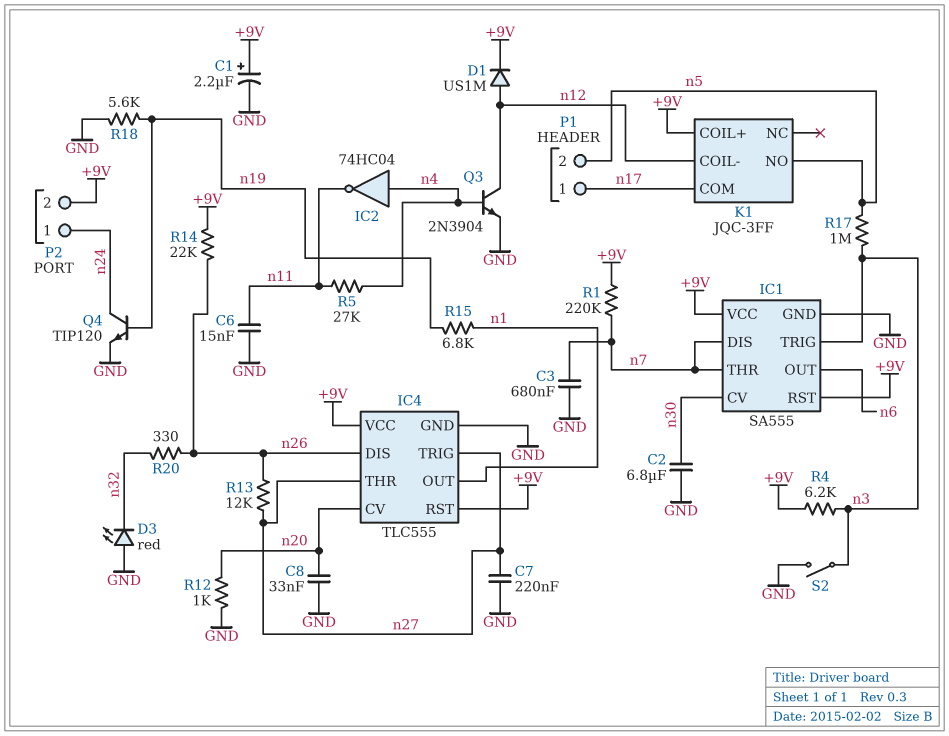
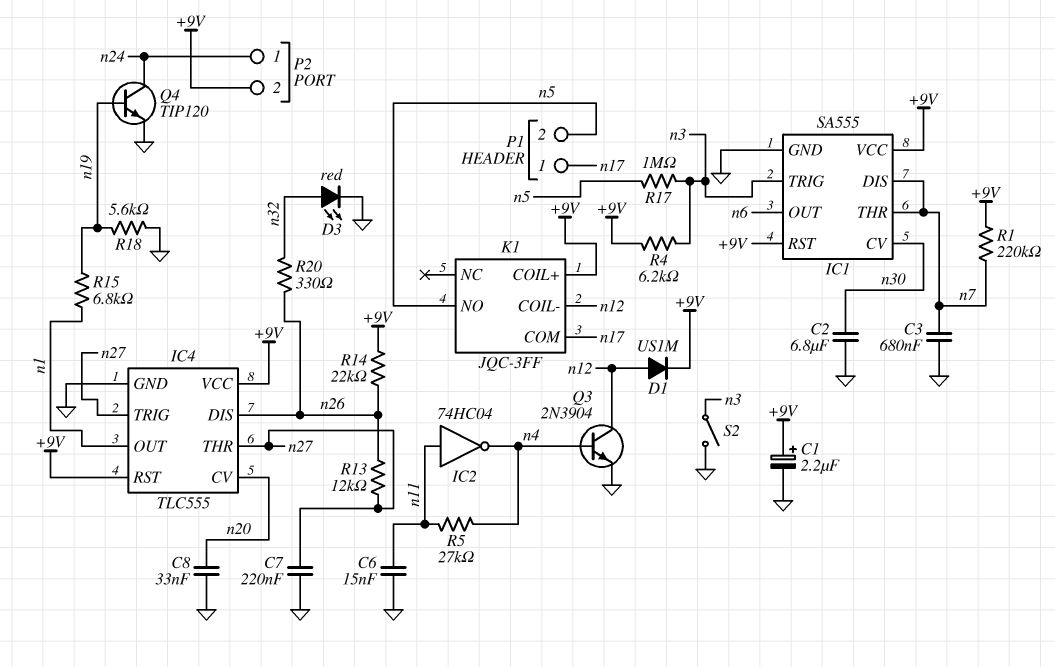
D3: LED red (A GND, K n32) -> LED red (A n32, K GND)
IC2: NOT 74HC04 (in n4, out n11) -> NOT 74HC04 (in n11, out n4)
R12: 1k (GND, n20) -> none

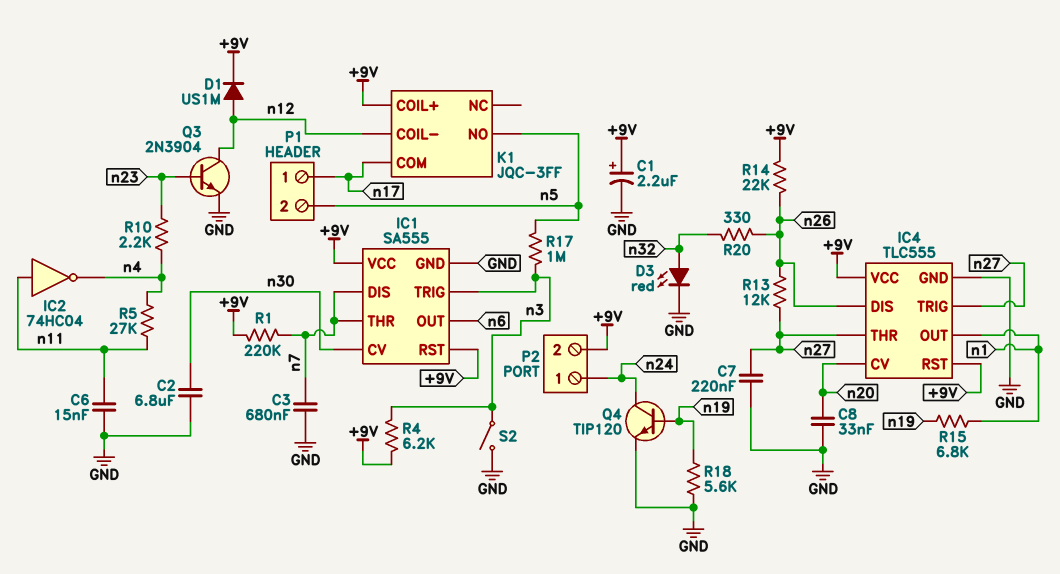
Q3: NPN 2N3904 (B n4, C n12, E GND) -> NPN 2N3904 (B n23, C n12, E GND)
R10: none -> 2.2k (n4, n23)

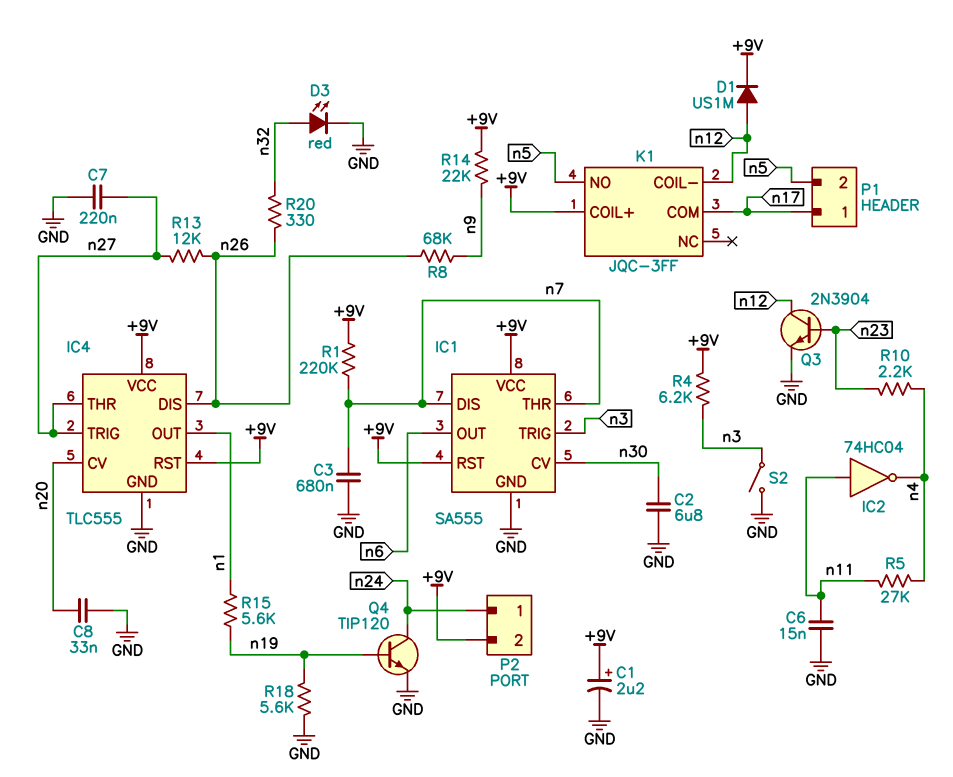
R8: none -> 68k (n9, n26)
R14: 22k (+9V, n26) -> 22k (+9V, n9)
R15: 6.8k (n1, n19) -> 5.6k (n1, n19)
R17: 1M (n3, n5) -> none

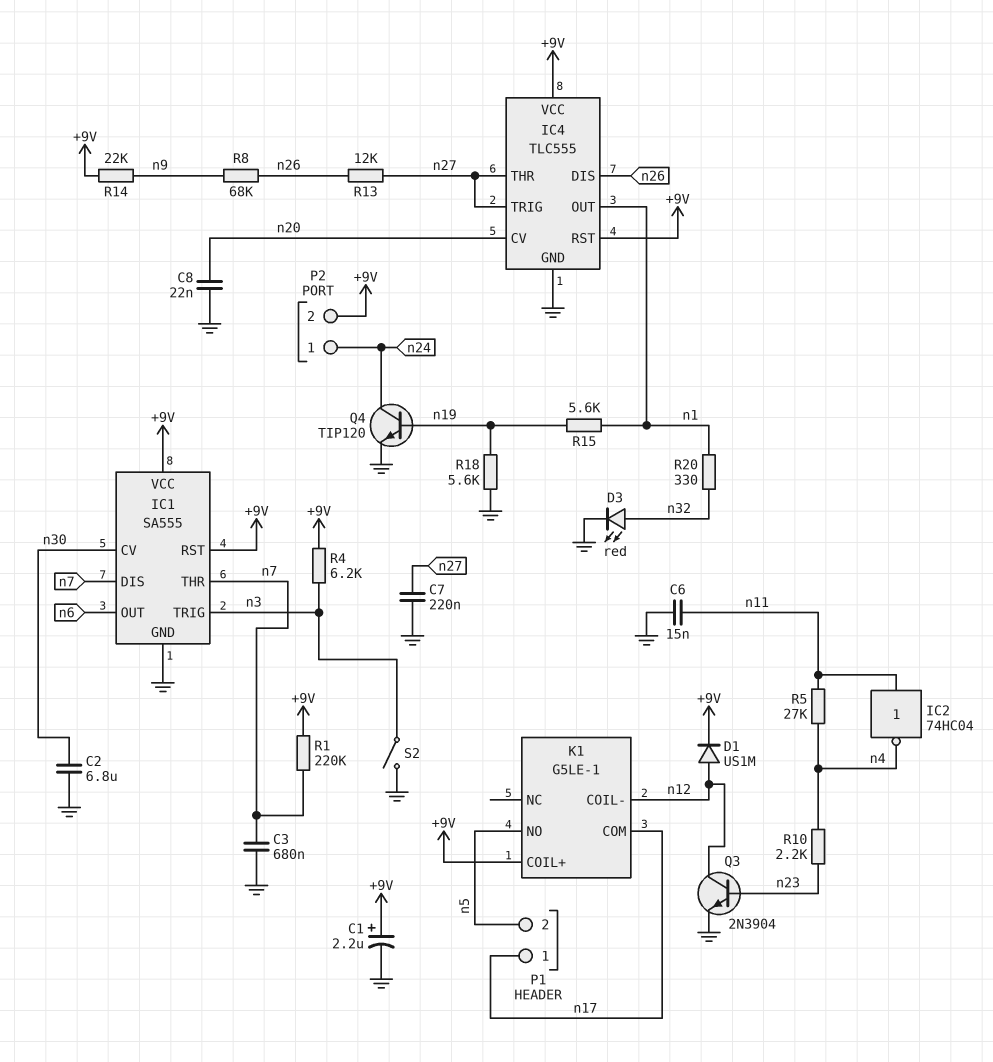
C8: 33nF (GND, n20) -> 22nF (GND, n20)
K1: JQC-3FF -> G5LE-1
R20: 330 (n26, n32) -> 330 (n1, n32)

